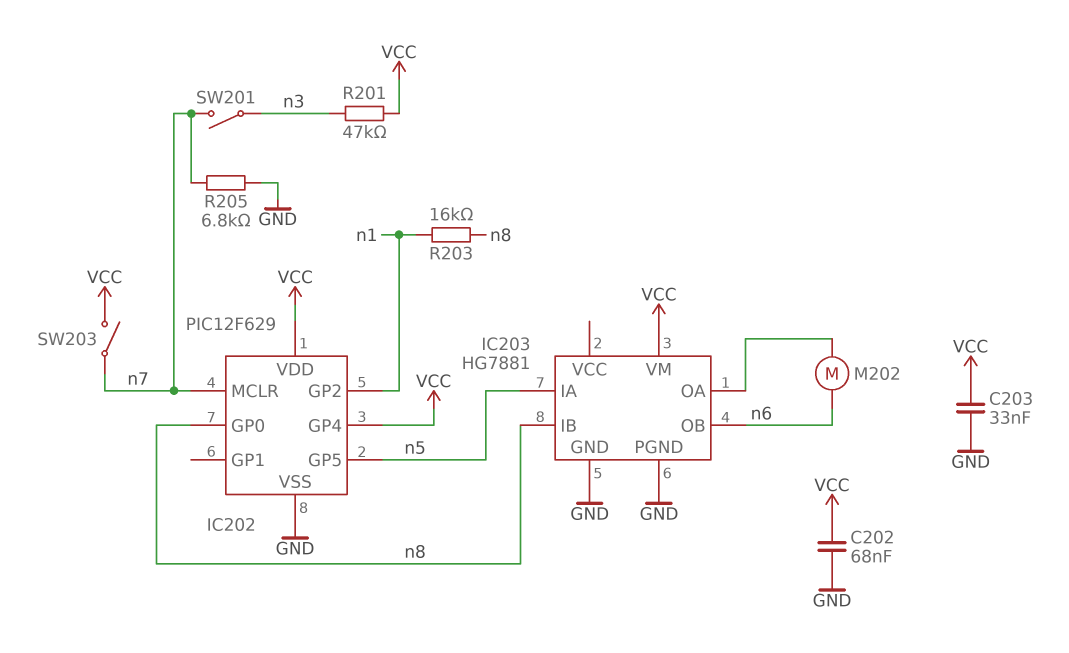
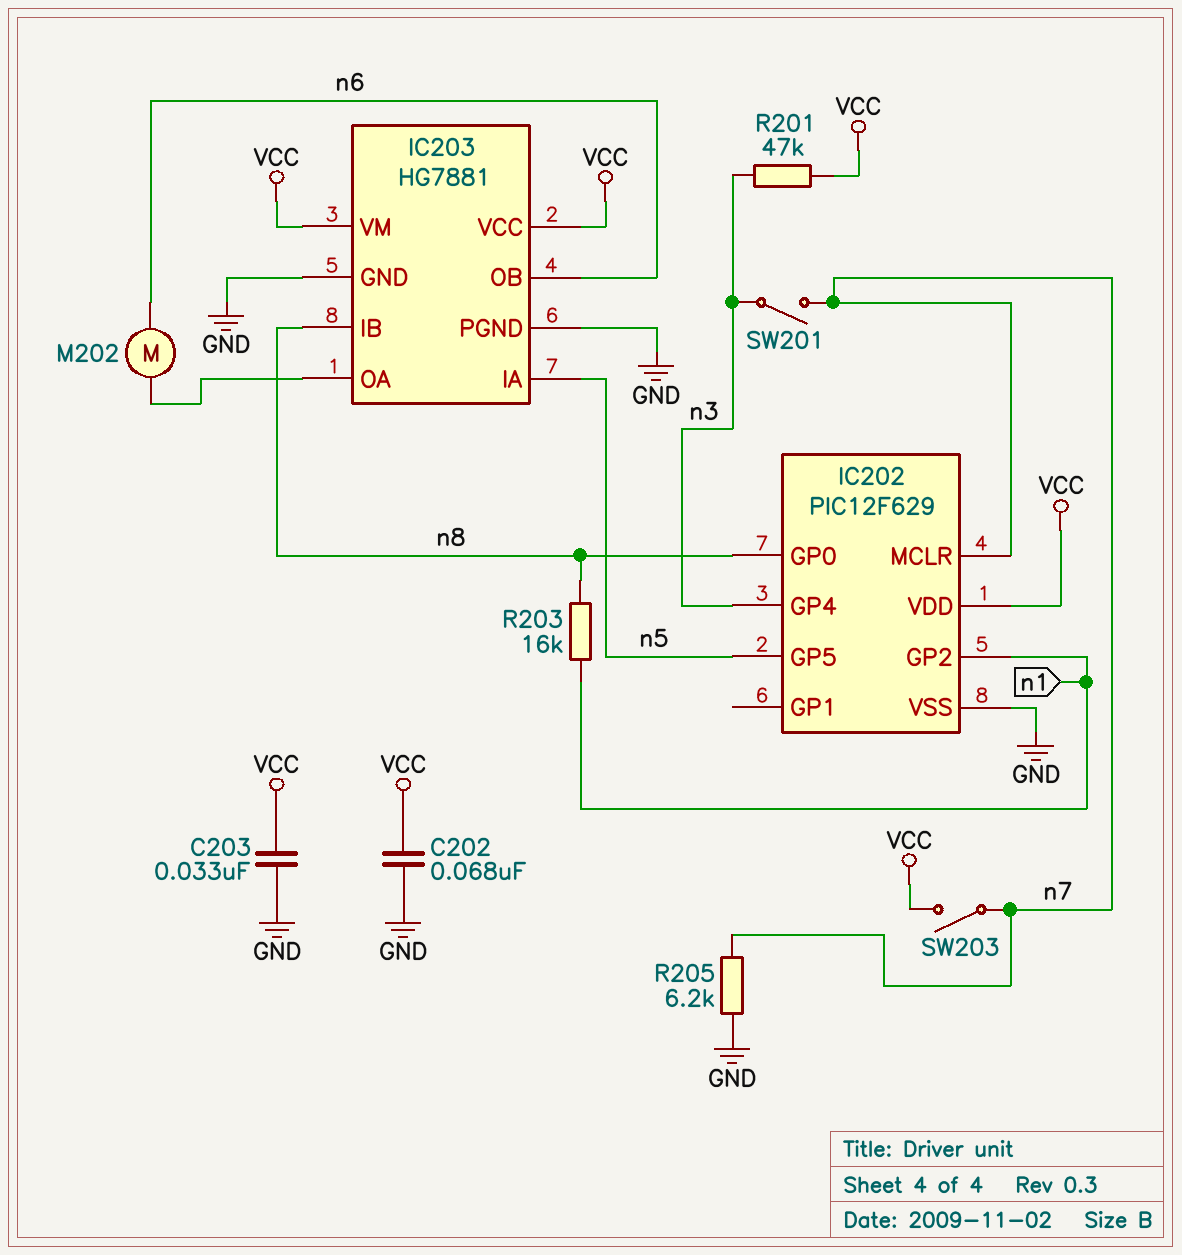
IC202 pin GP4: VCC -> n3
IC203 pin VCC: none -> VCC
R205: 6.8k (GND, n7) -> 6.2k (GND, n7)

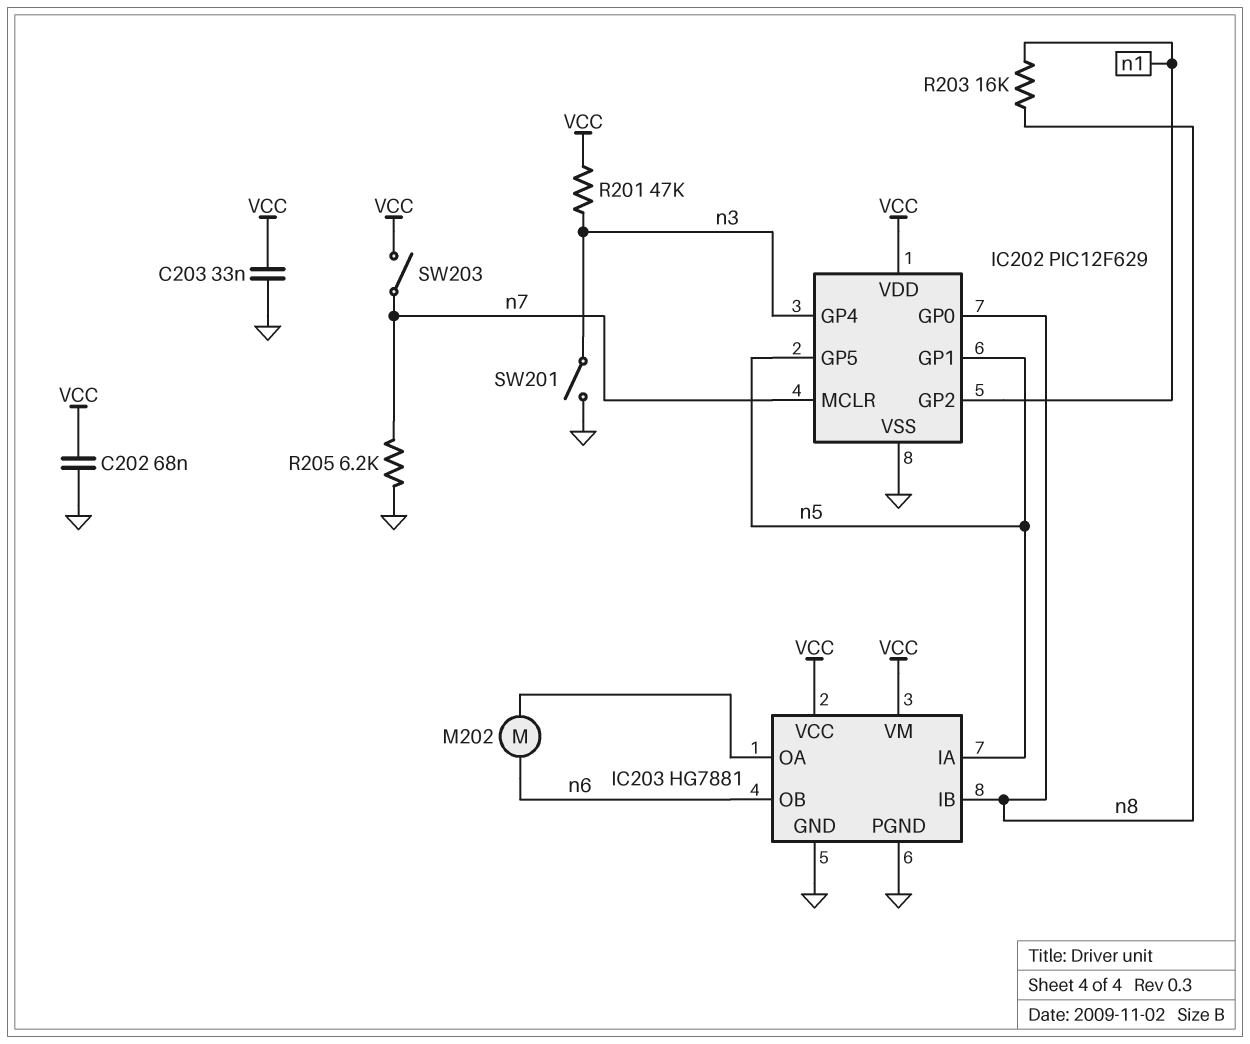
IC202 pin GP1: none -> n5
SW201: switch (n3, n7) -> switch (GND, n3)

